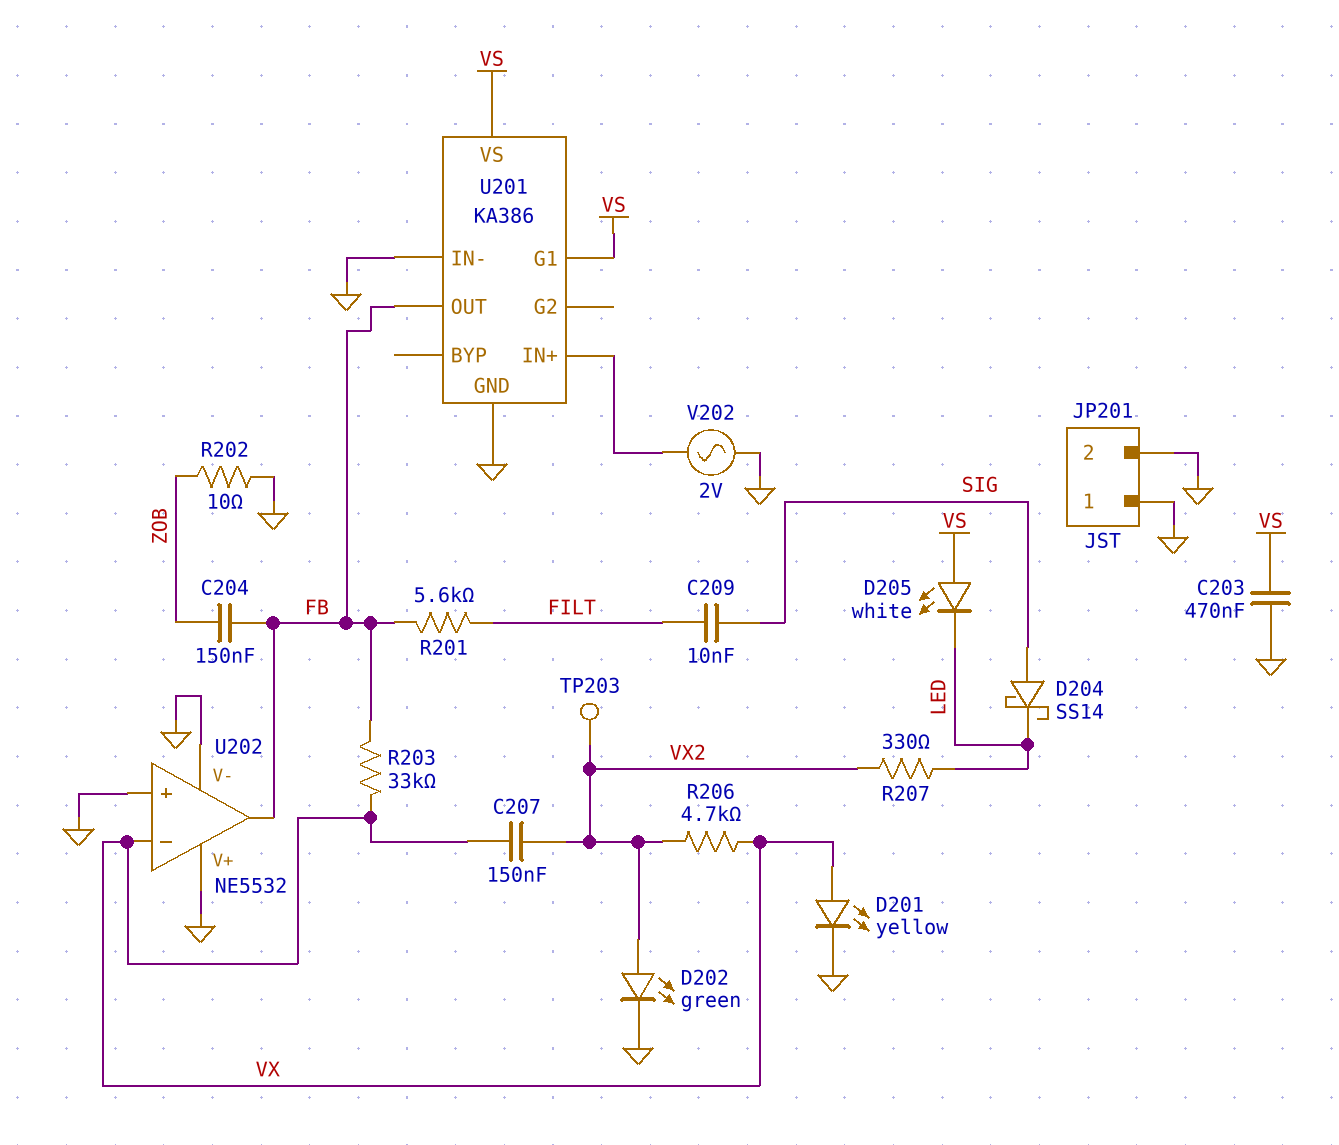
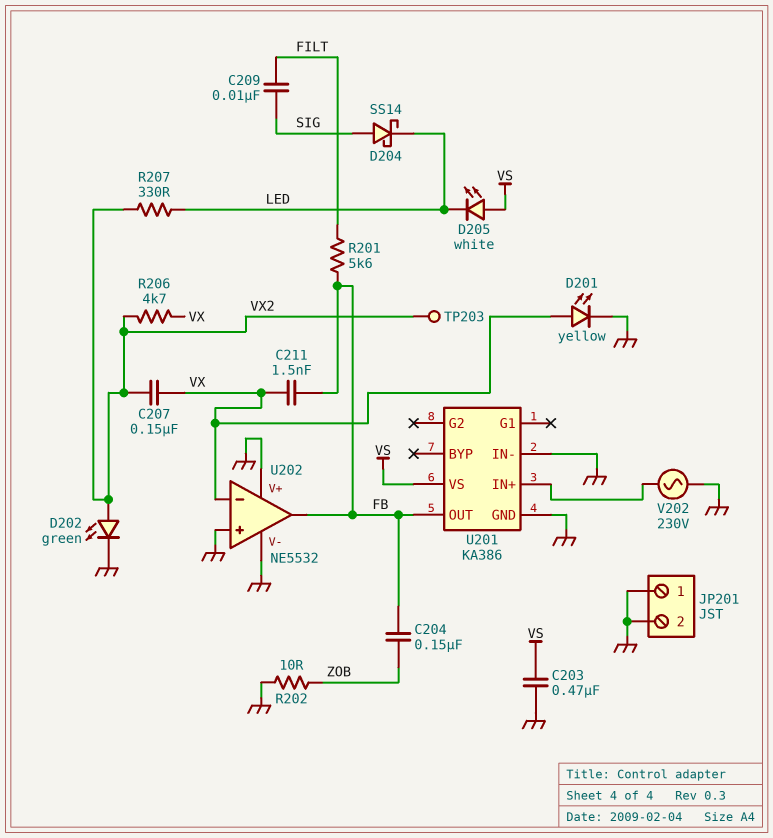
C211: none -> 1.5nF (FB, VX)
R203: 33k (FB, VX) -> none
U201 pin G1: VS -> none
V202: AC 2V (GND, U201/IN+) -> AC 230V (GND, U201/IN+)

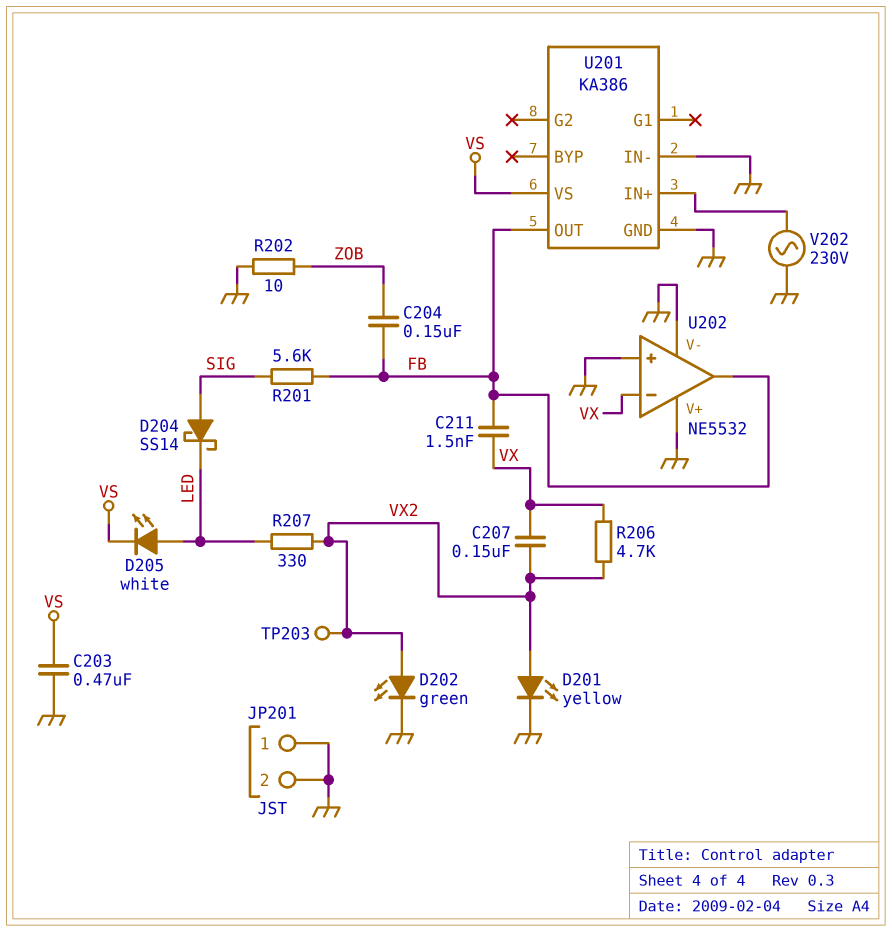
C209: 10nF (FILT, SIG) -> none
D201: LED yellow (A VX, K GND) -> LED yellow (A VX2, K GND)
D205: LED white (A VS, K LED) -> LED white (A LED, K VS)
R201: 5.6k (FB, FILT) -> 5.6k (FB, SIG)

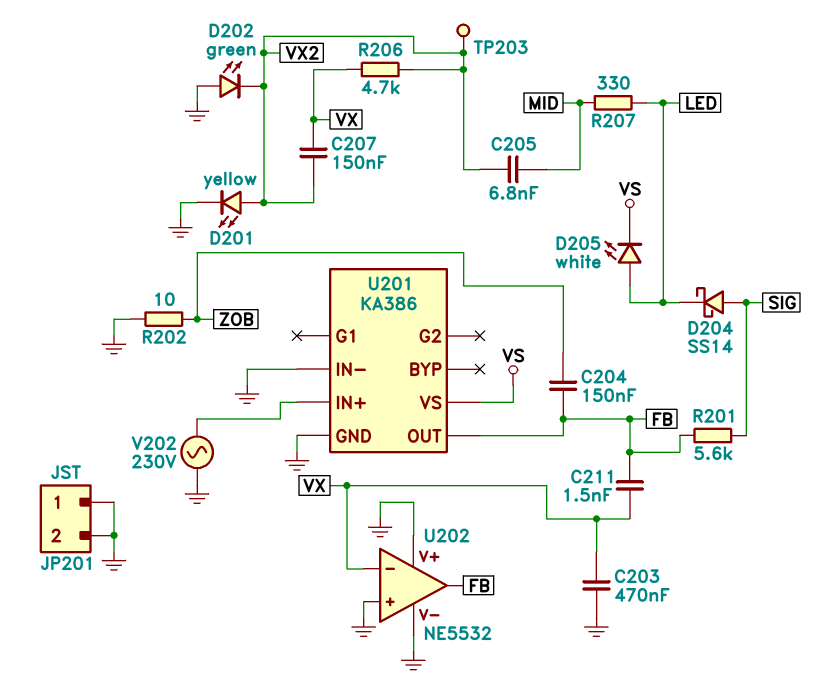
C203: 470nF (GND, VS) -> 470nF (GND, VX)
C205: none -> 6.8nF (MID, VX2)
D202: LED green (A VX2, K GND) -> LED green (A GND, K VX2)
R207: 330 (LED, VX2) -> 330 (LED, MID)

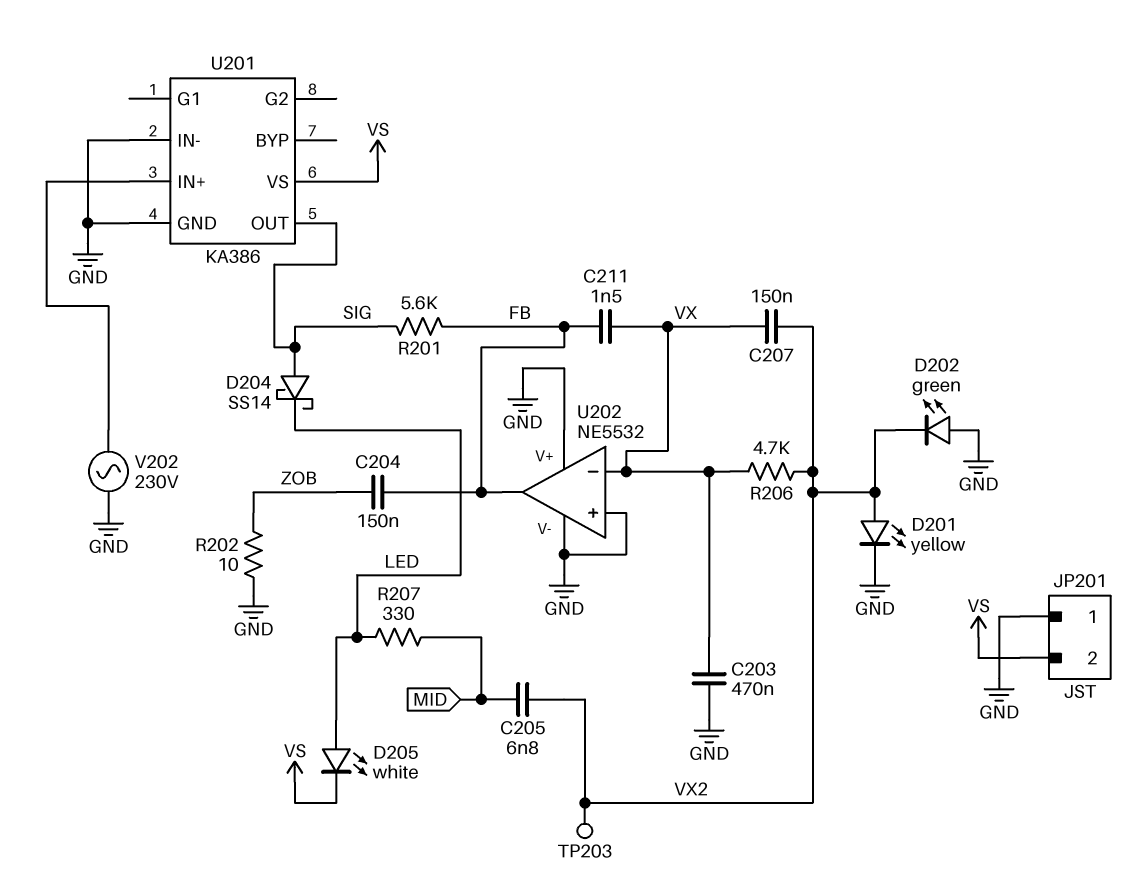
JP201 pin 2: GND -> VS
U201 pin OUT: FB -> SIG

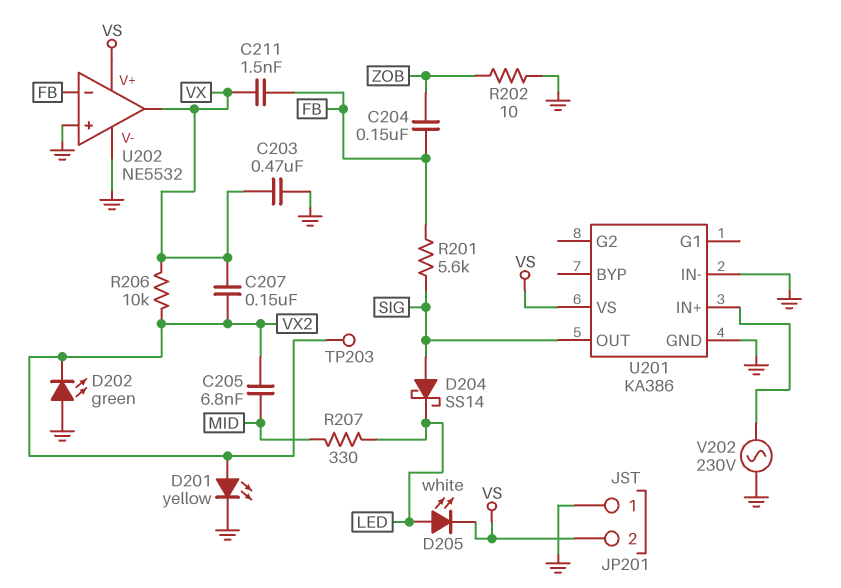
R206: 4.7k (VX, VX2) -> 10k (VX, VX2)
U202 pin V+: GND -> VS
U202 pin in-: VX -> FB
U202 pin out: FB -> VX

